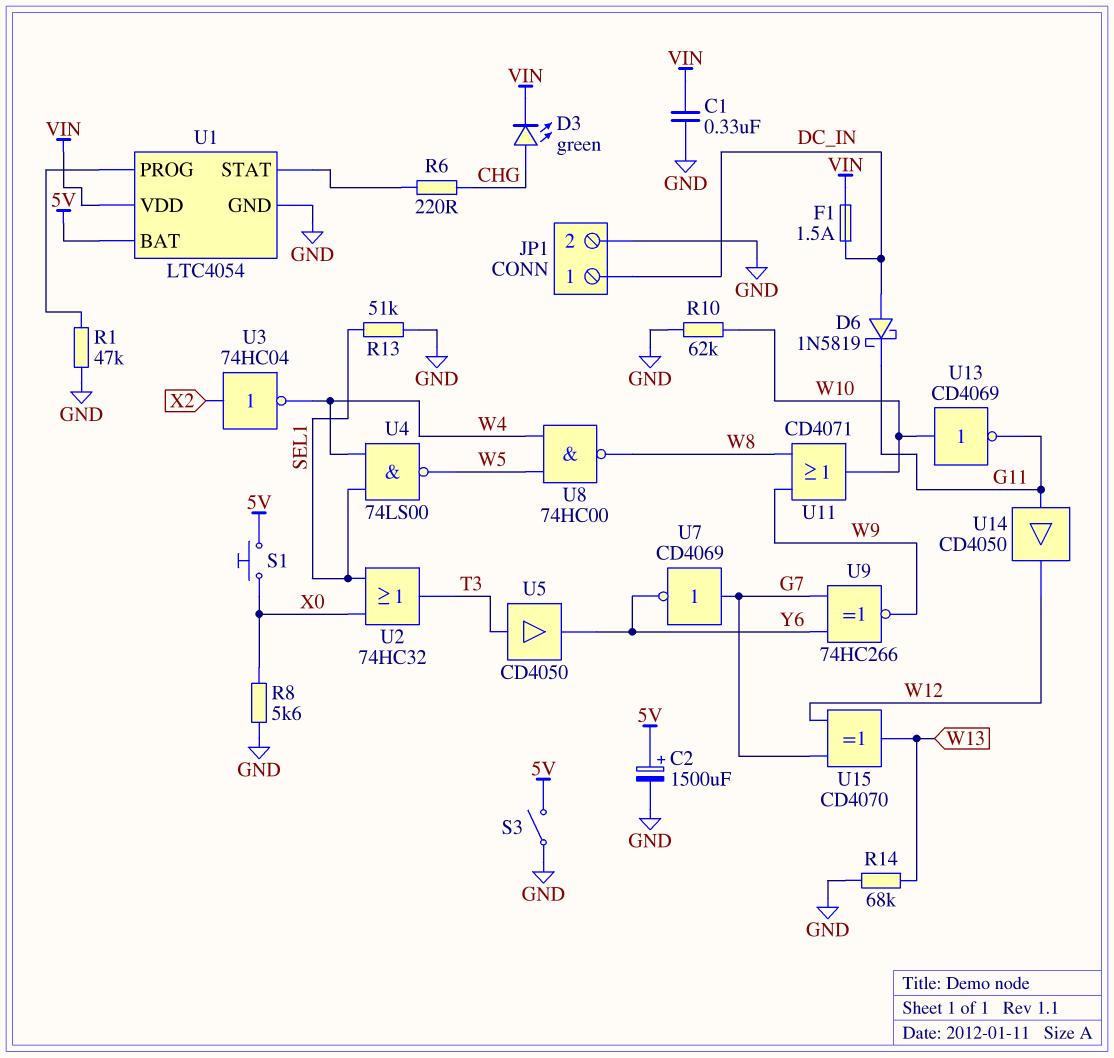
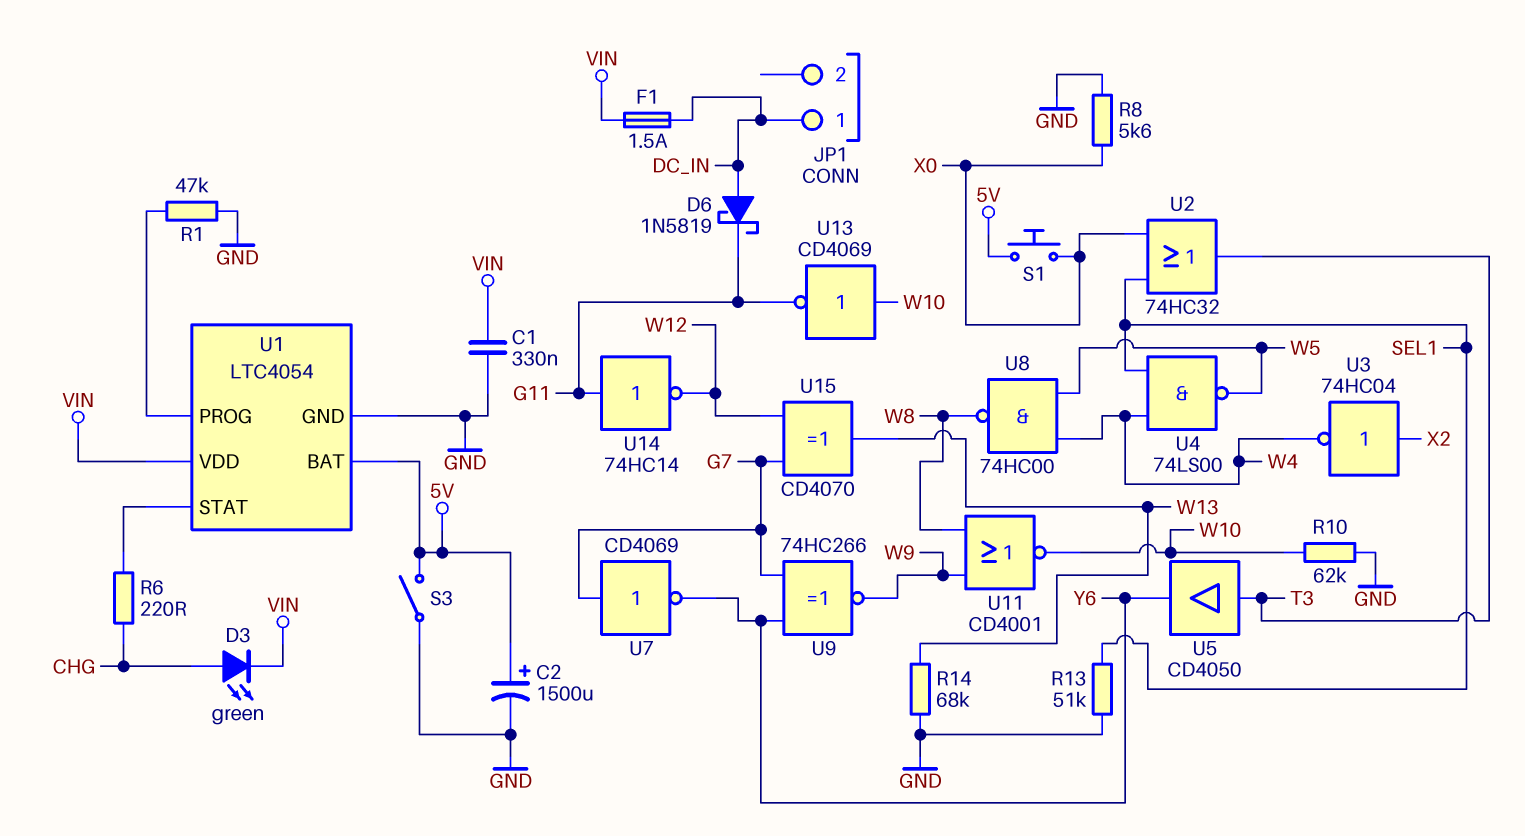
JP1 pin 2: GND -> none
U11: OR CD4071 (in W8, in W9, out W10) -> NOR CD4001 (in W8, in W9, out W10)
U14: buffer CD4050 (in G11, out W12) -> NOT 74HC14 (in G11, out W12)

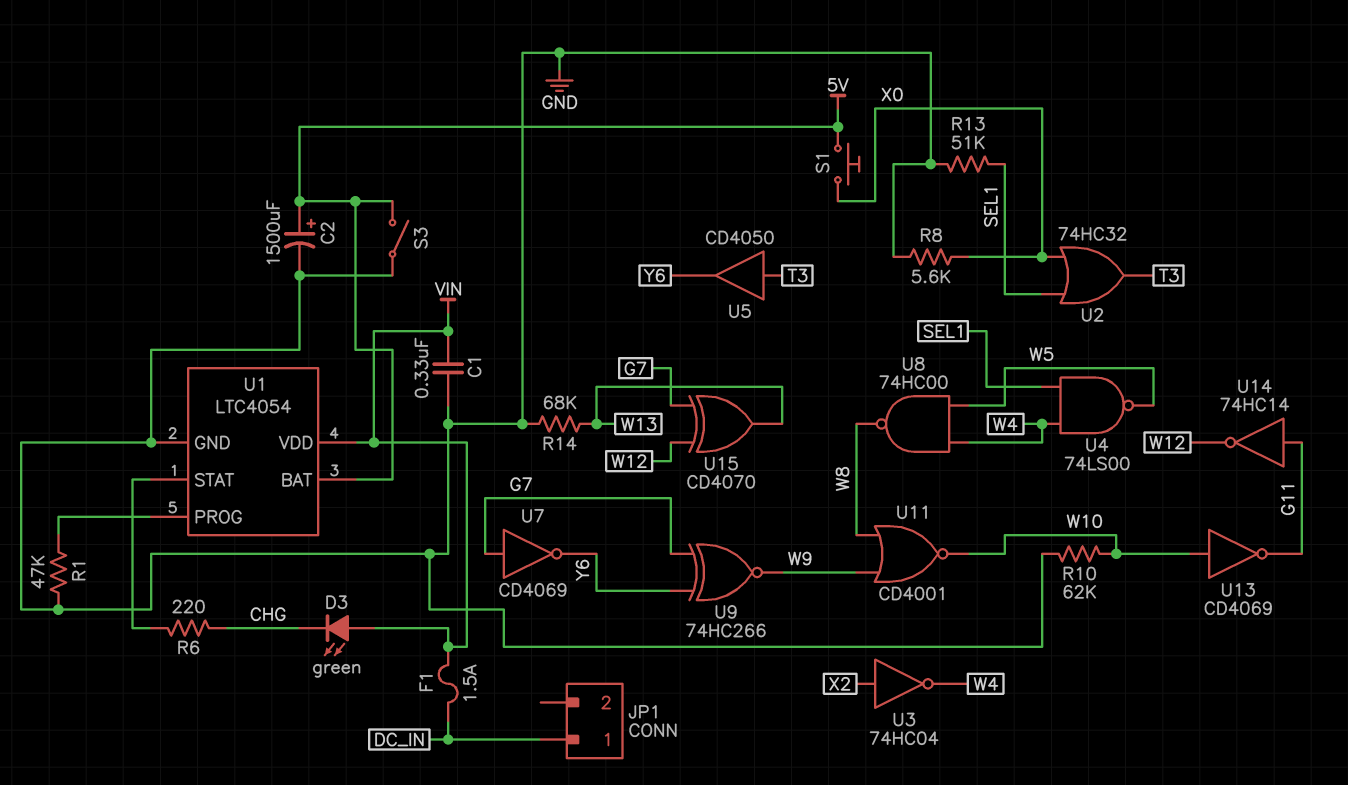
D3: LED green (A CHG, K VIN) -> LED green (A VIN, K CHG)
D6: schottky 1N5819 (A DC_IN, K G11) -> none

